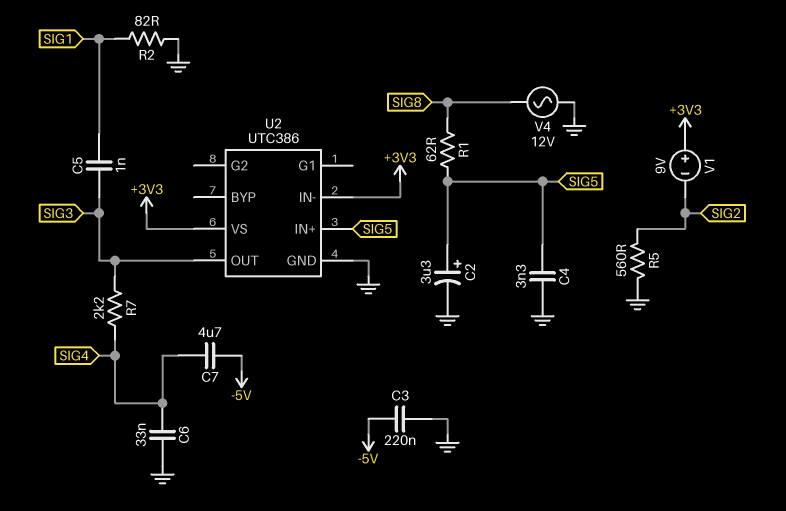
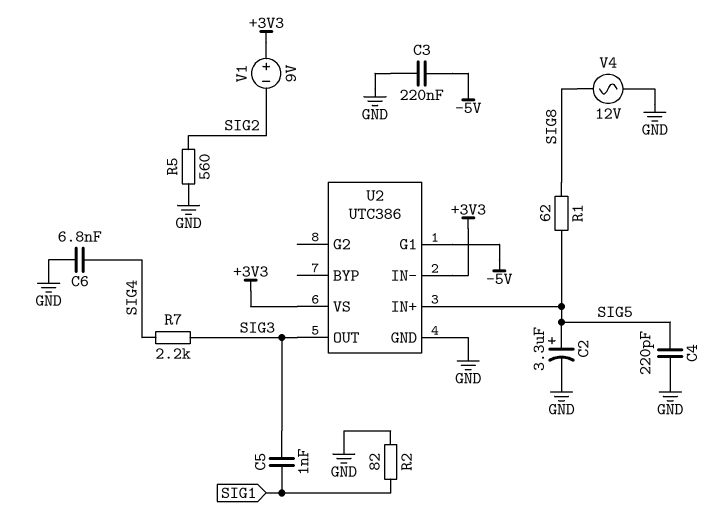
C4: 3.3nF (GND, SIG5) -> 220pF (GND, SIG5)
C6: 33nF (GND, SIG4) -> 6.8nF (GND, SIG4)
C7: 4.7uF (-5V, SIG4) -> none
U2 pin G1: none -> -5V

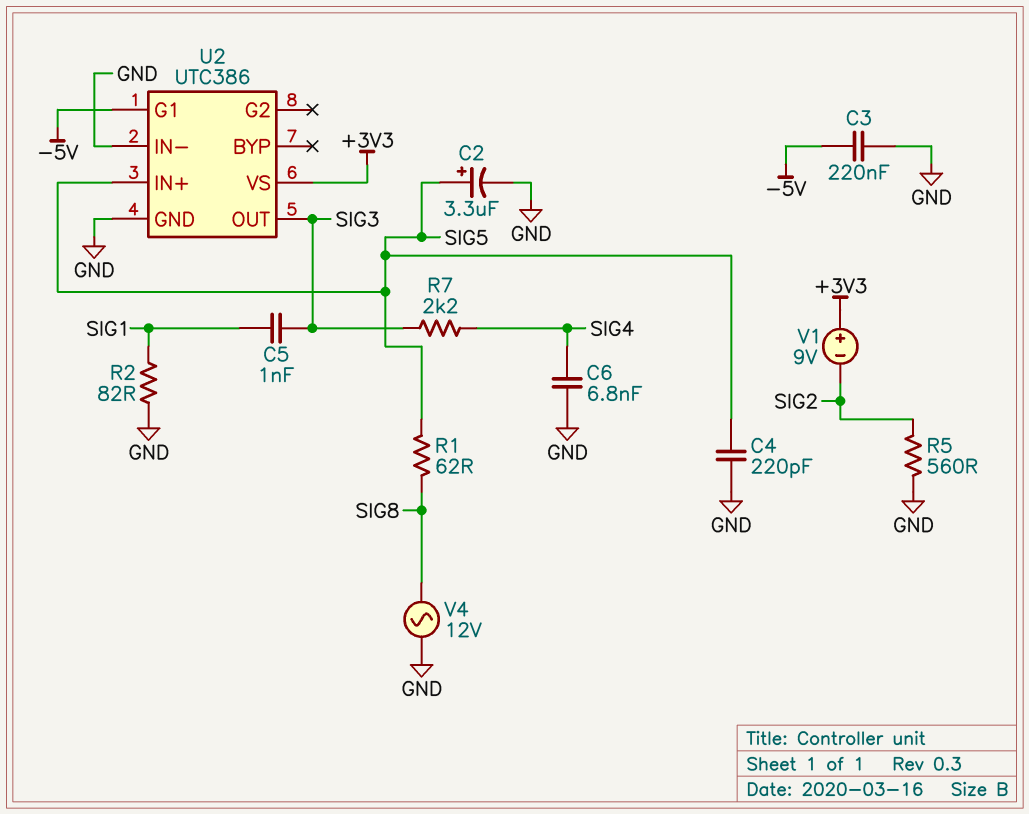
U2 pin IN-: +3V3 -> GND

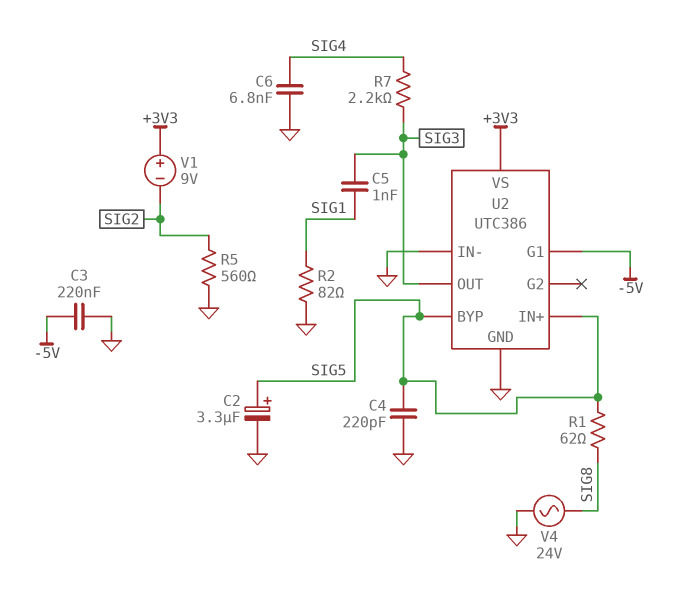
U2 pin BYP: none -> SIG5
V4: AC 12V (GND, SIG8) -> AC 24V (GND, SIG8)

